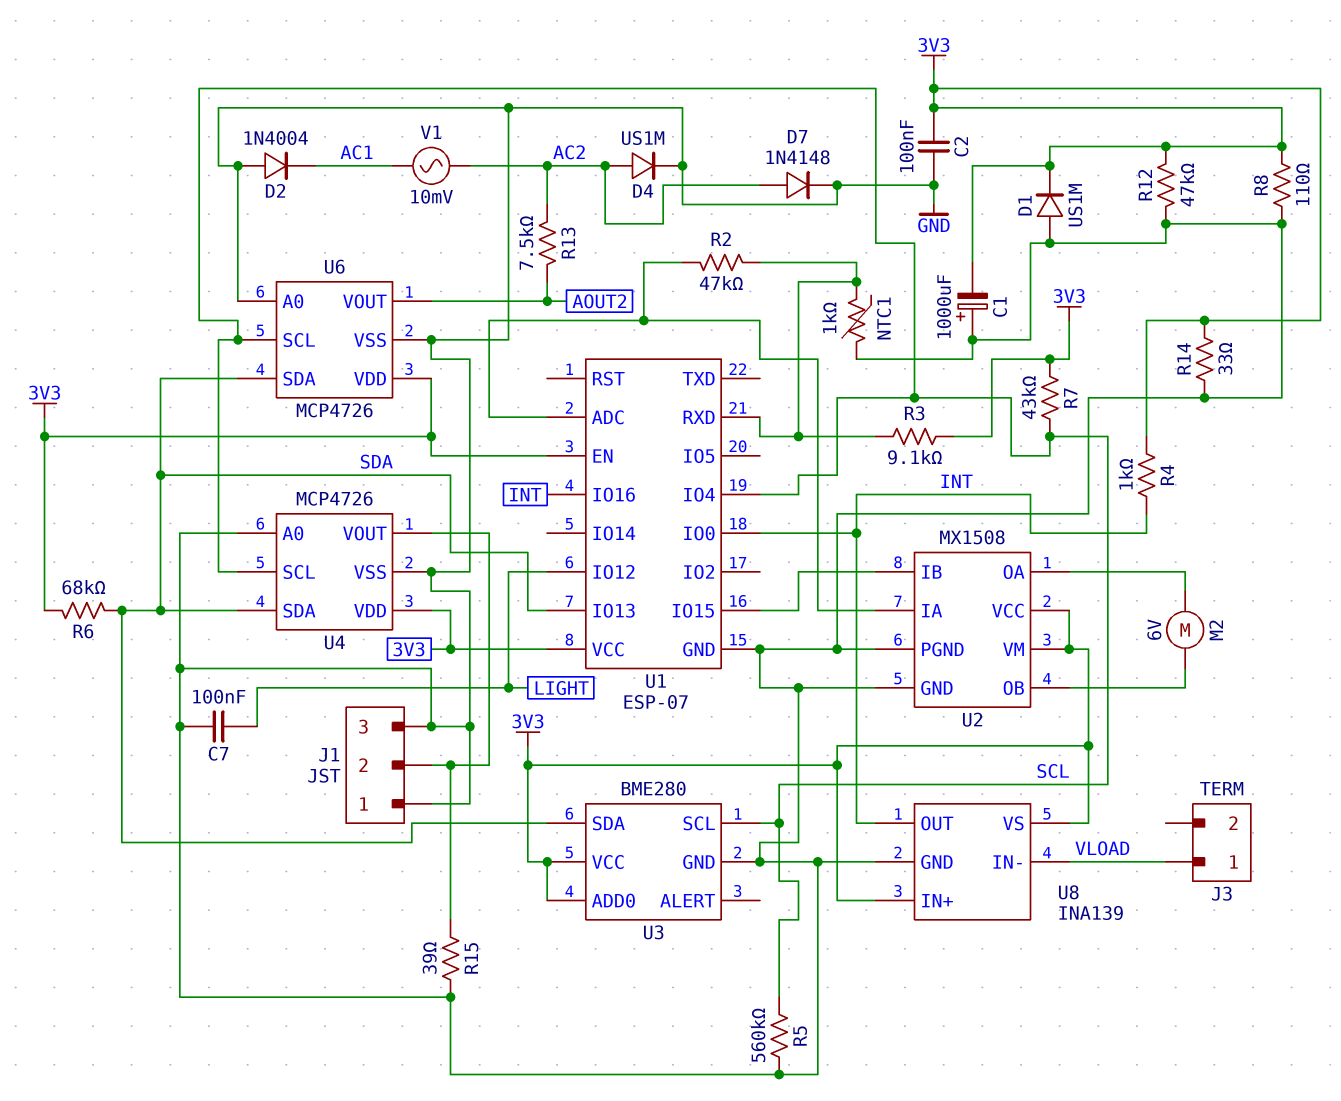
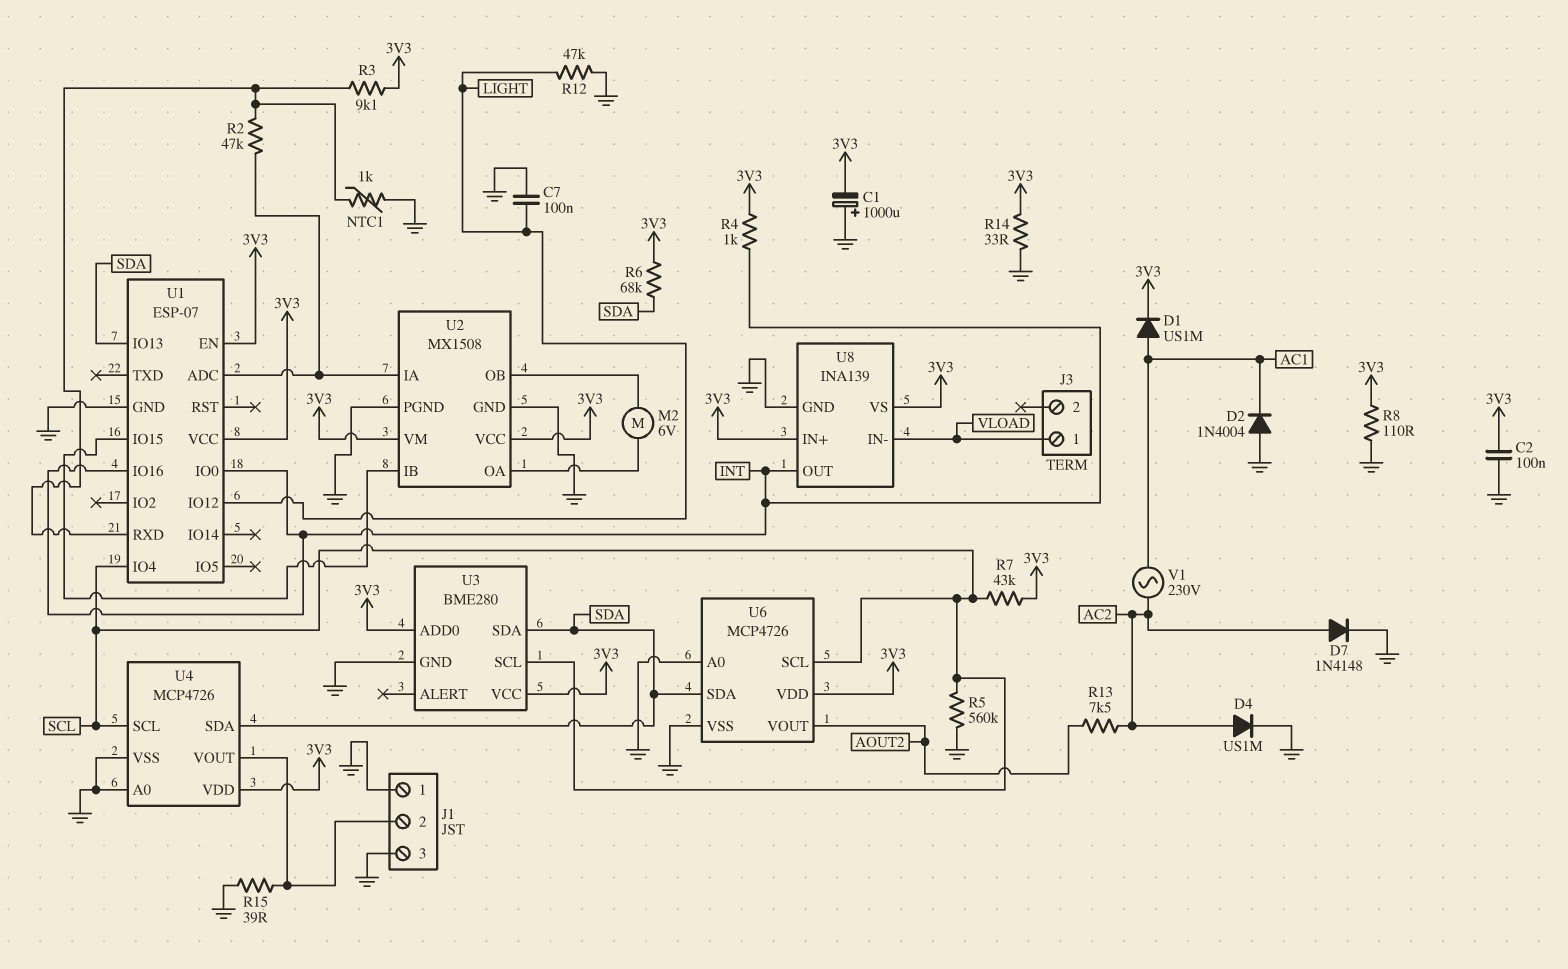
D1: diode US1M (A GND, K 3V3) -> diode US1M (A AC1, K 3V3)
R12: 47k (3V3, GND) -> 47k (GND, LIGHT)
V1: AC 10mV (AC1, AC2) -> AC 230V (AC1, AC2)

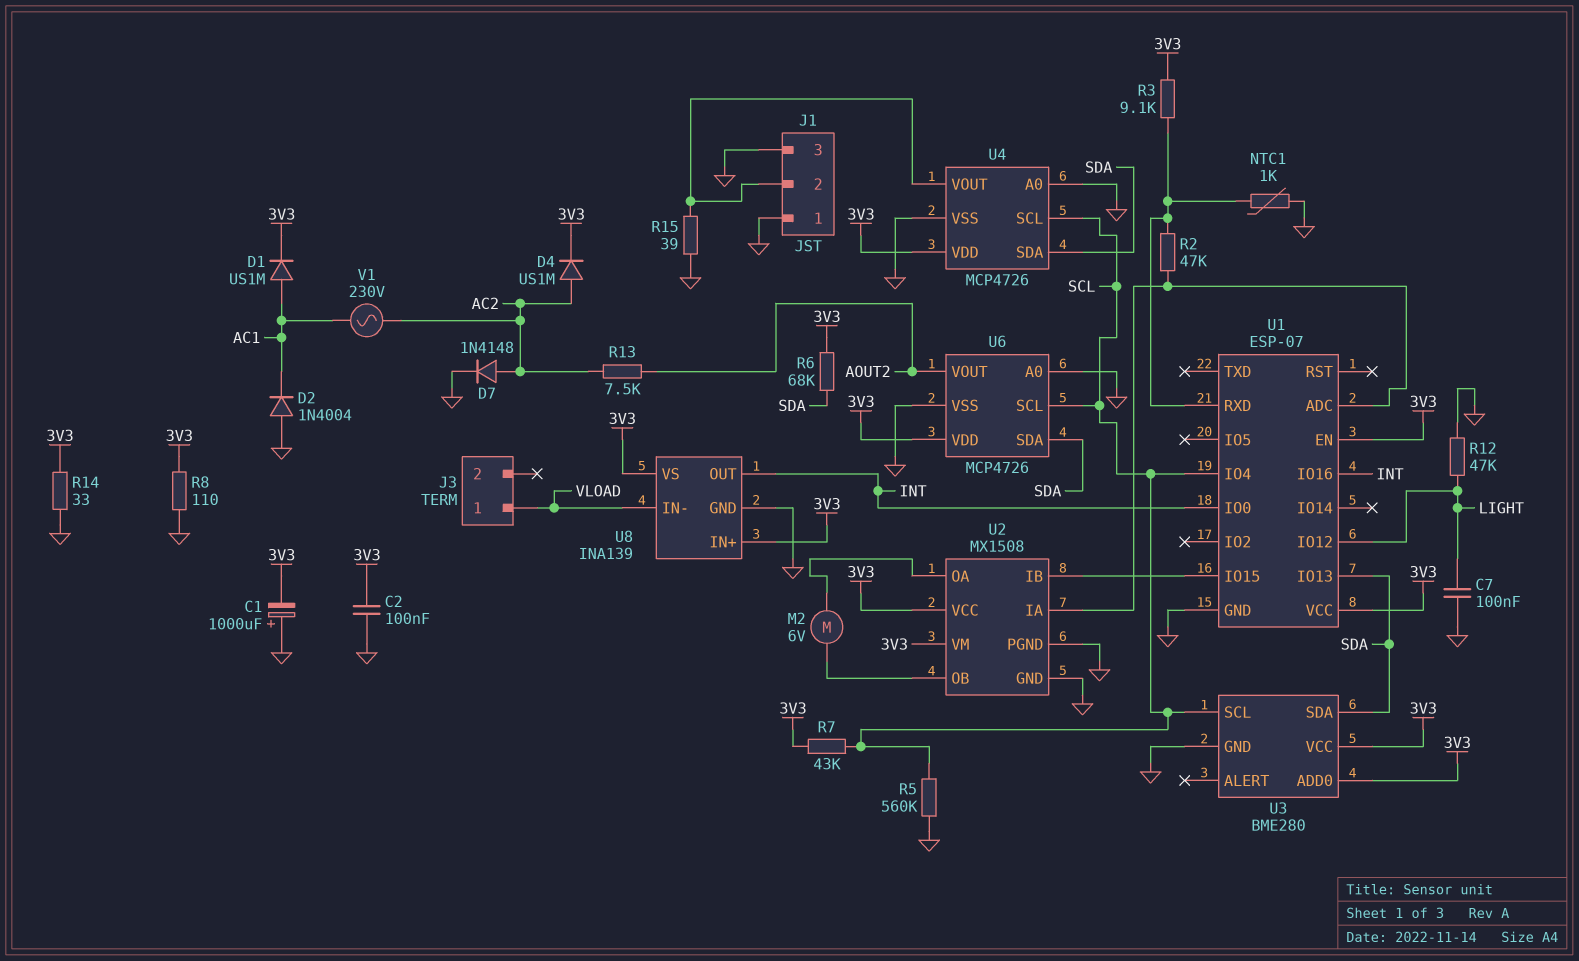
D4: diode US1M (A AC2, K GND) -> diode US1M (A AC2, K 3V3)
R4: 1k (3V3, INT) -> none

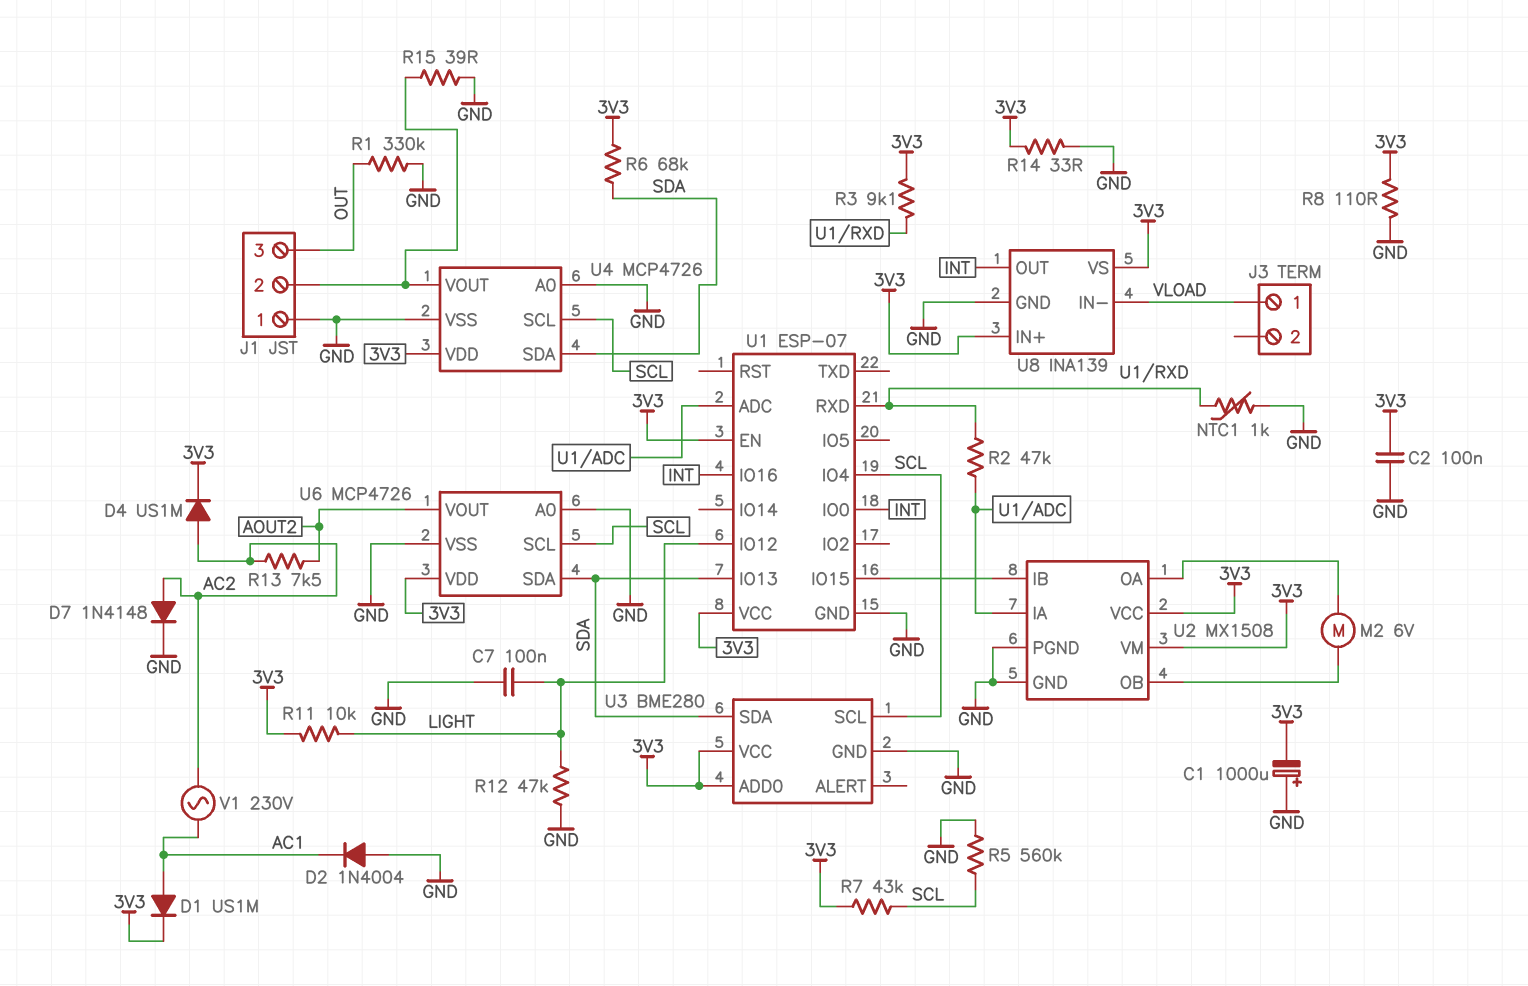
J1 pin 3: GND -> OUT
R1: none -> 330k (GND, OUT)
R11: none -> 10k (3V3, LIGHT)

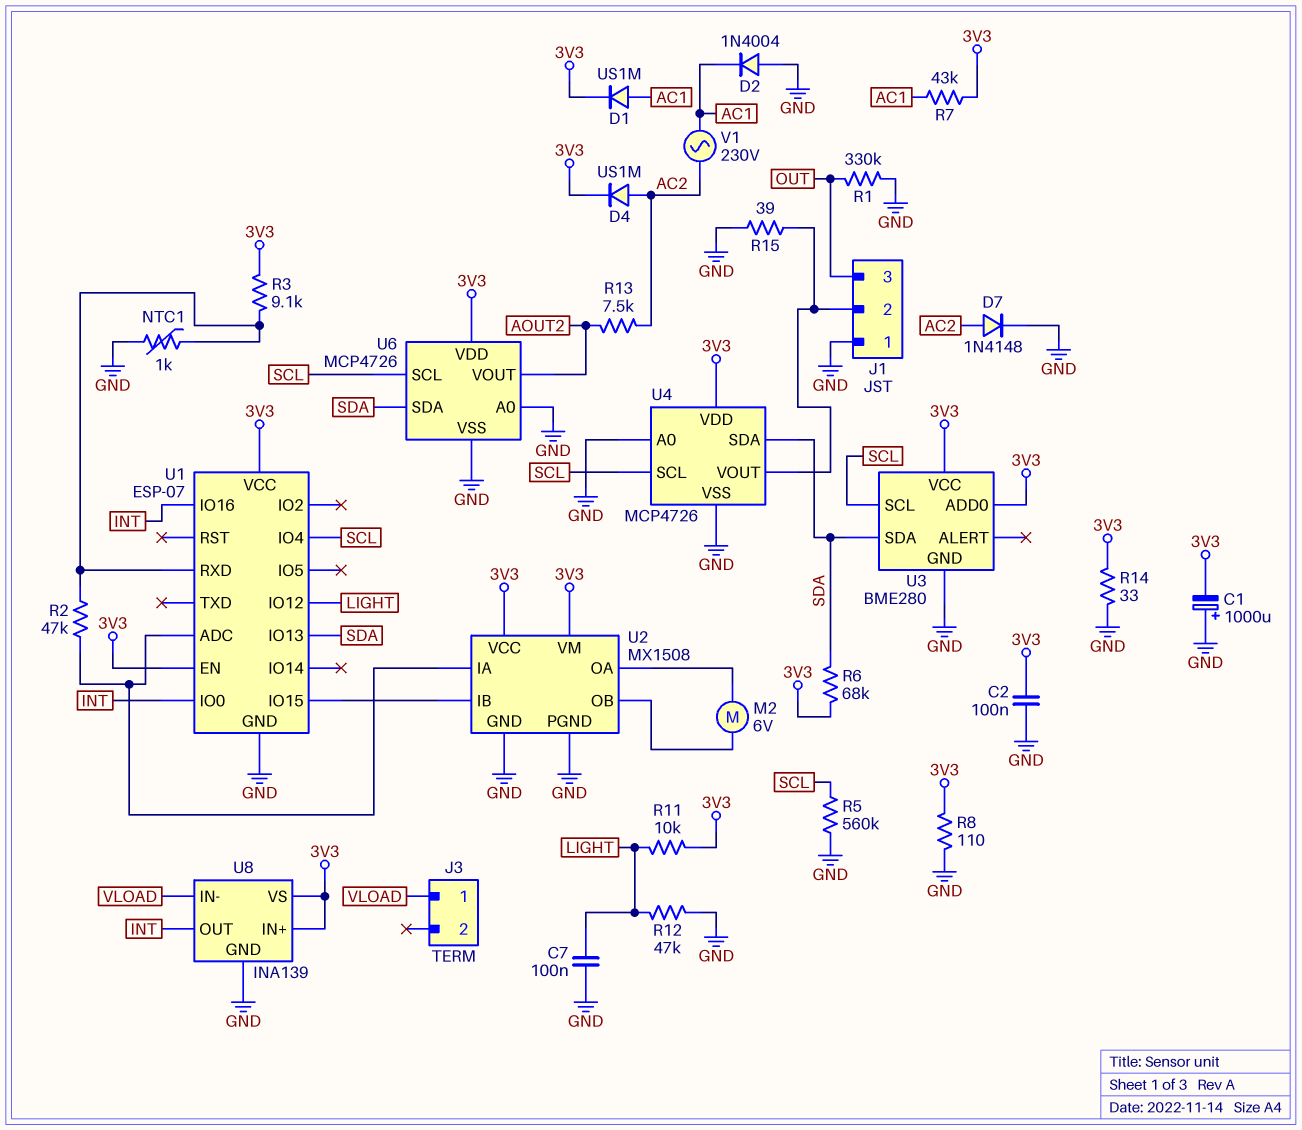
R7: 43k (3V3, SCL) -> 43k (3V3, AC1)

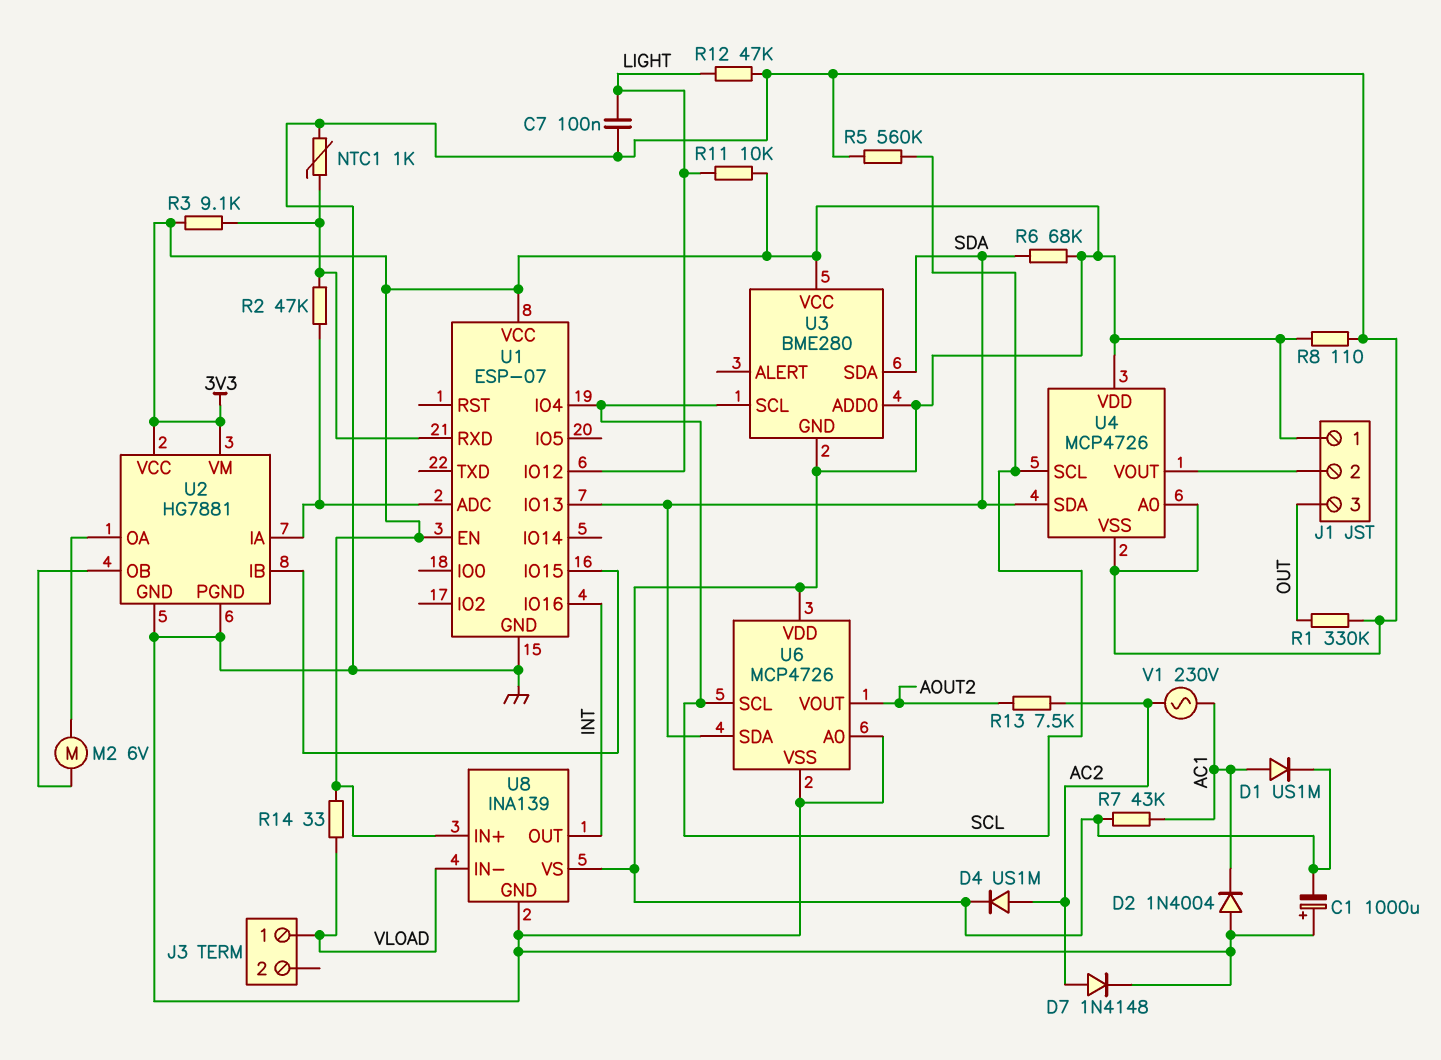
C2: 100nF (3V3, GND) -> none
J1 pin 1: GND -> 3V3
R14: 33 (3V3, GND) -> 33 (3V3, VLOAD)
R15: 39 (GND, J1/2) -> none
U1 pin IO0: INT -> none
U2: MX1508 -> HG7881
U3 pin GND: GND -> 3V3

